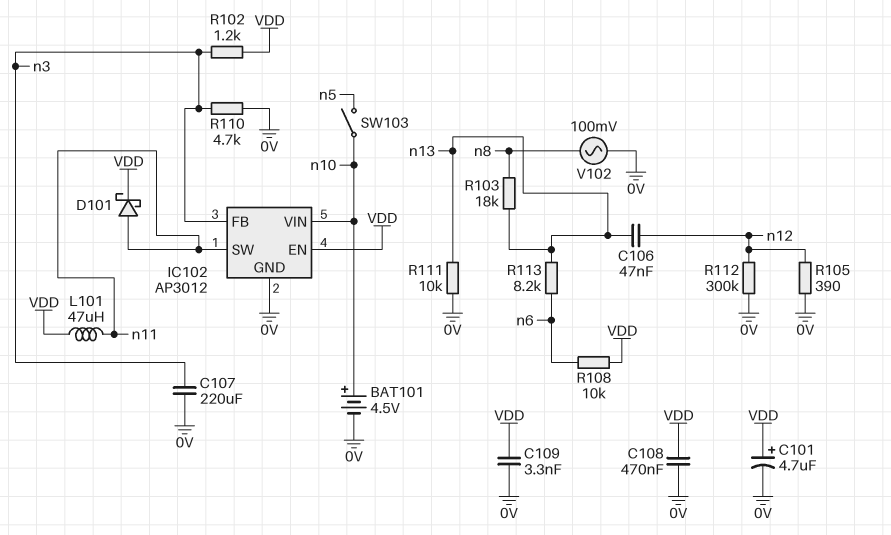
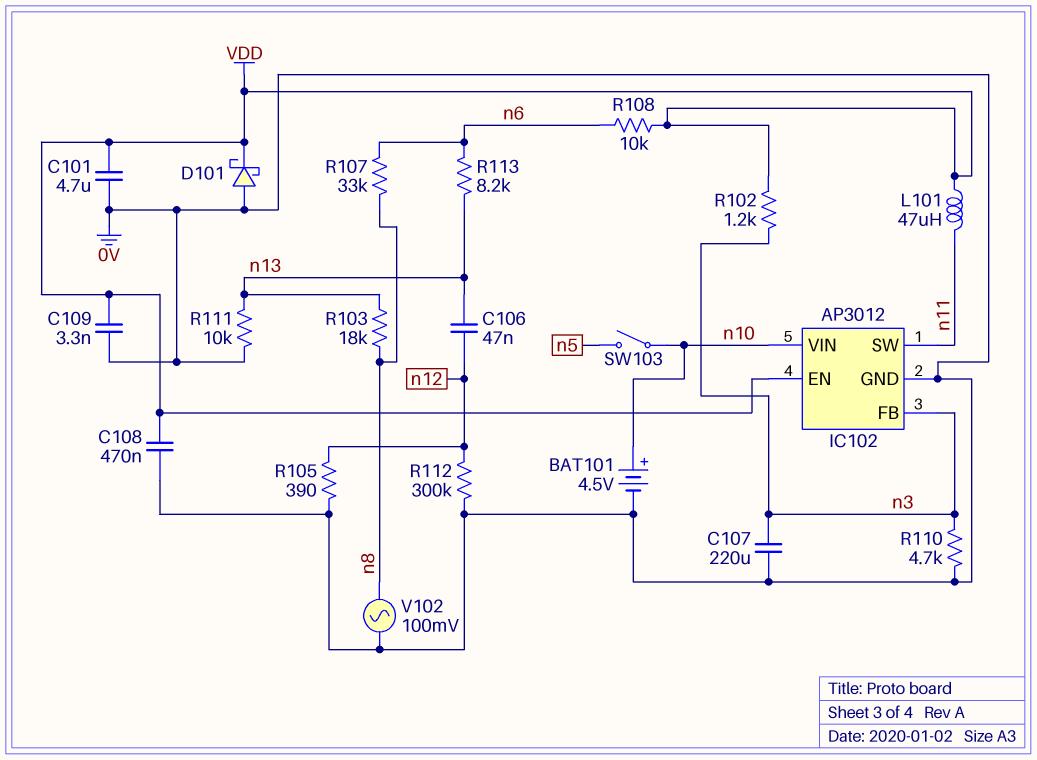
C101: 4.7uF (plus VDD, minus 0V) -> 4.7uF (0V, VDD)
D101: schottky (A n11, K VDD) -> schottky (A 0V, K VDD)
R107: none -> 33k (n6, n8)

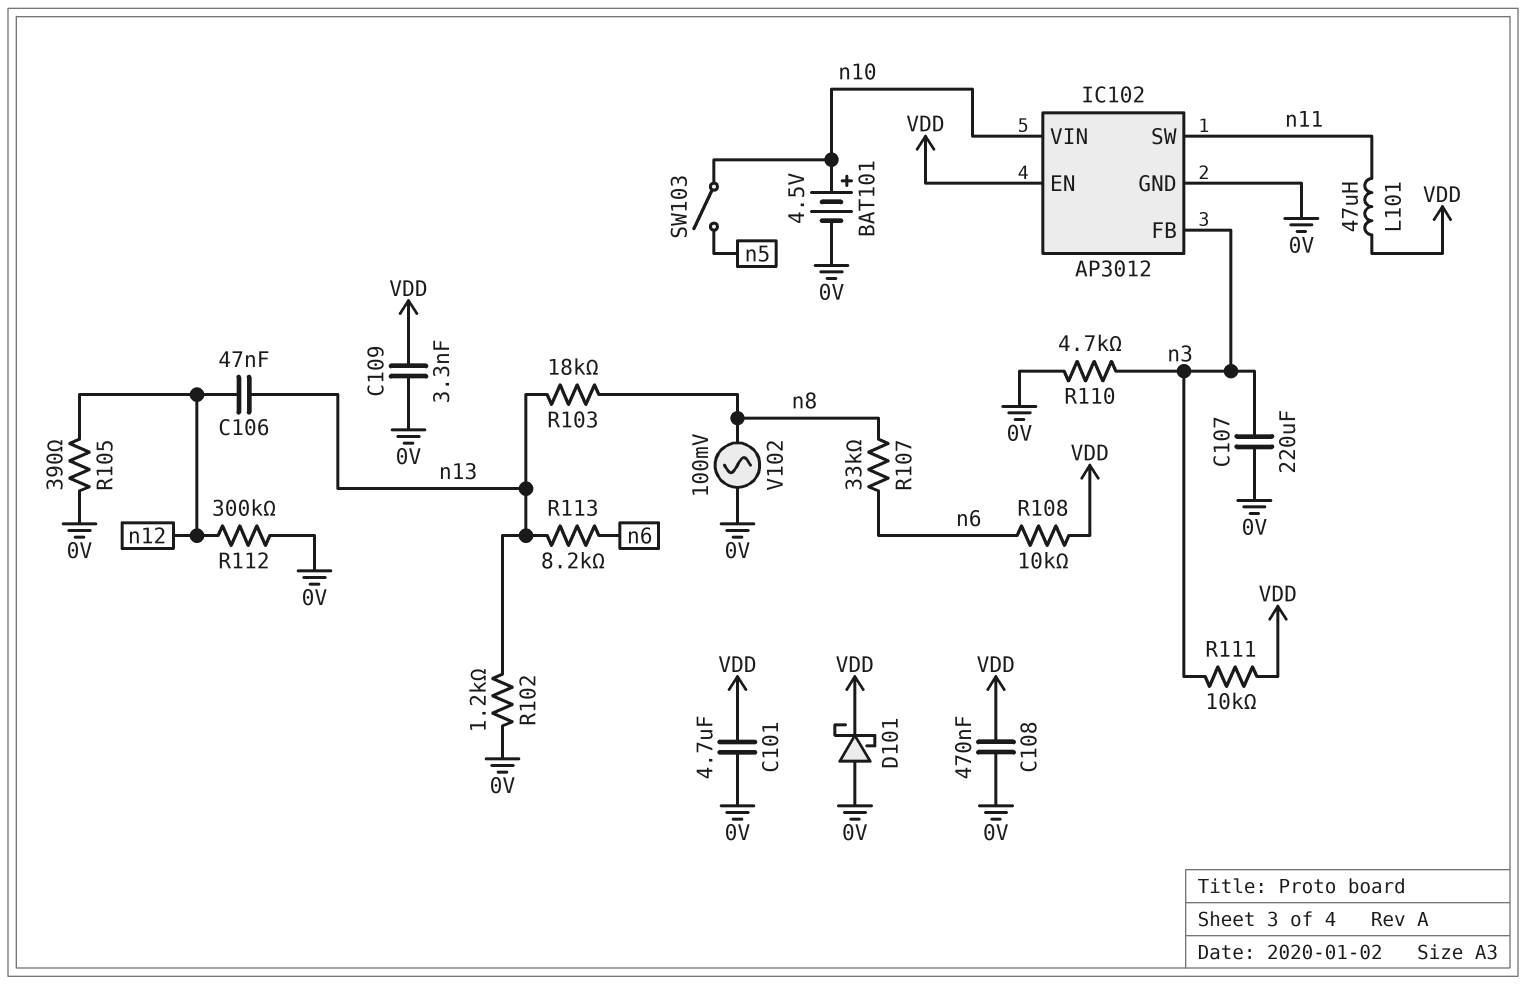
R102: 1.2k (VDD, n3) -> 1.2k (0V, n13)
R111: 10k (0V, n13) -> 10k (VDD, n3)

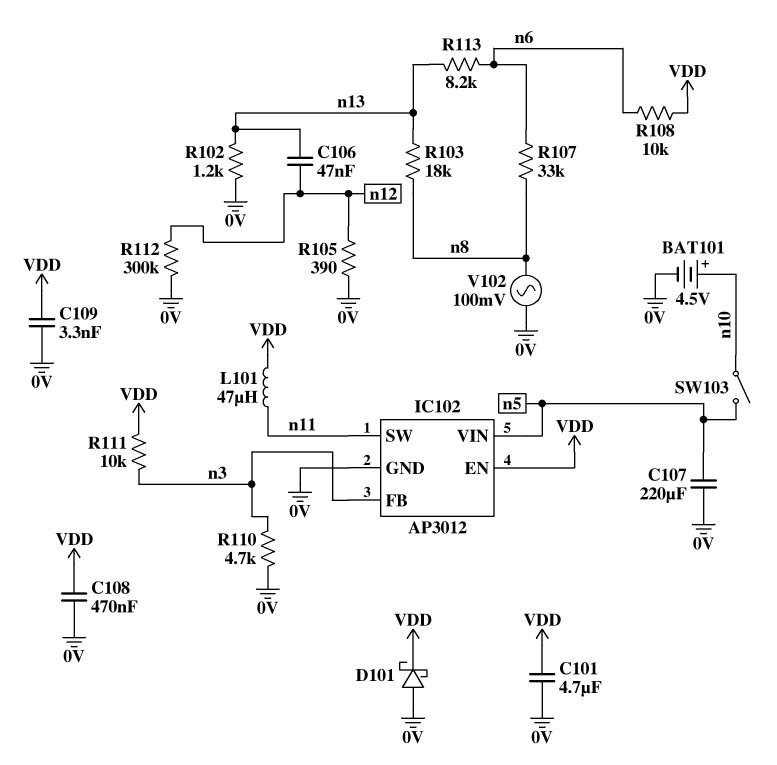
C107: 220uF (0V, n3) -> 220uF (0V, n5)
IC102 pin VIN: n10 -> n5

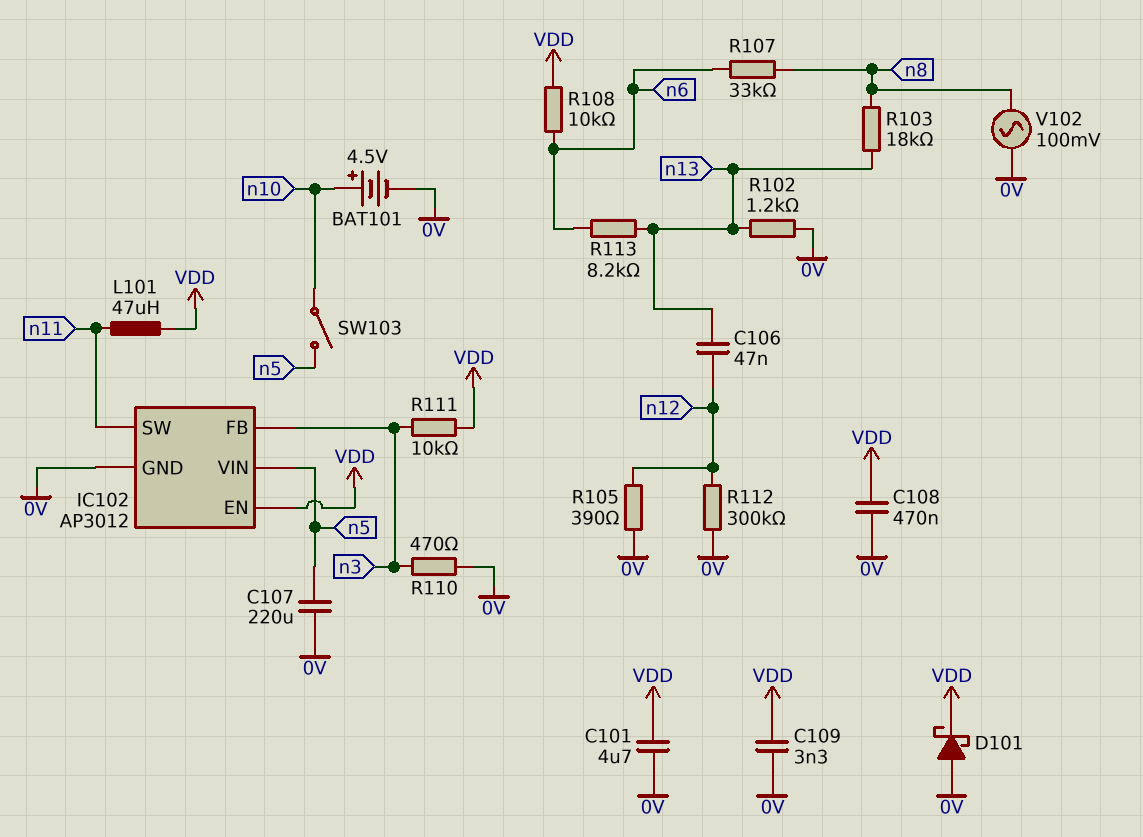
R110: 4.7k (0V, n3) -> 470 (0V, n3)

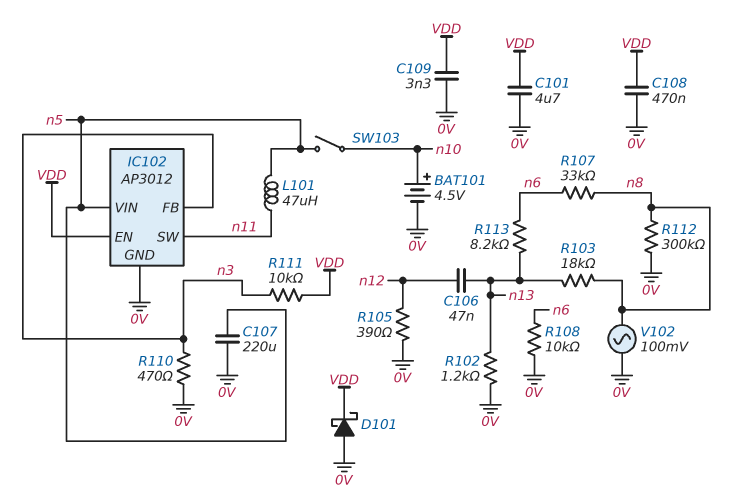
L101: 47uH (VDD, n11) -> 47uH (n5, n11)
R108: 10k (VDD, n6) -> 10k (0V, n6)
R112: 300k (0V, n12) -> 300k (0V, n8)

